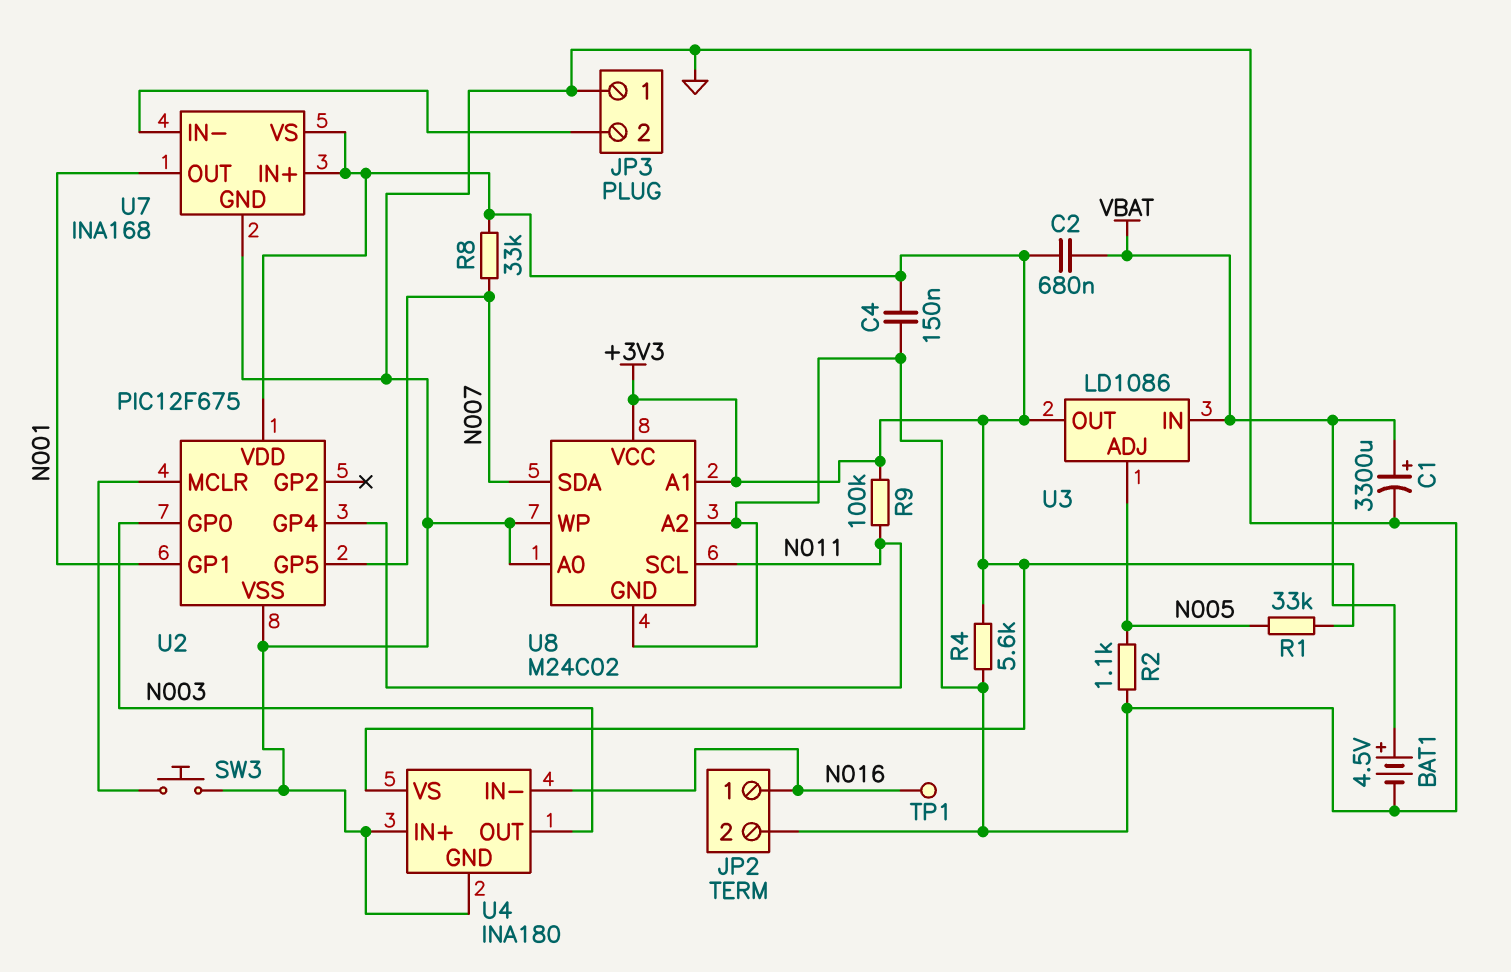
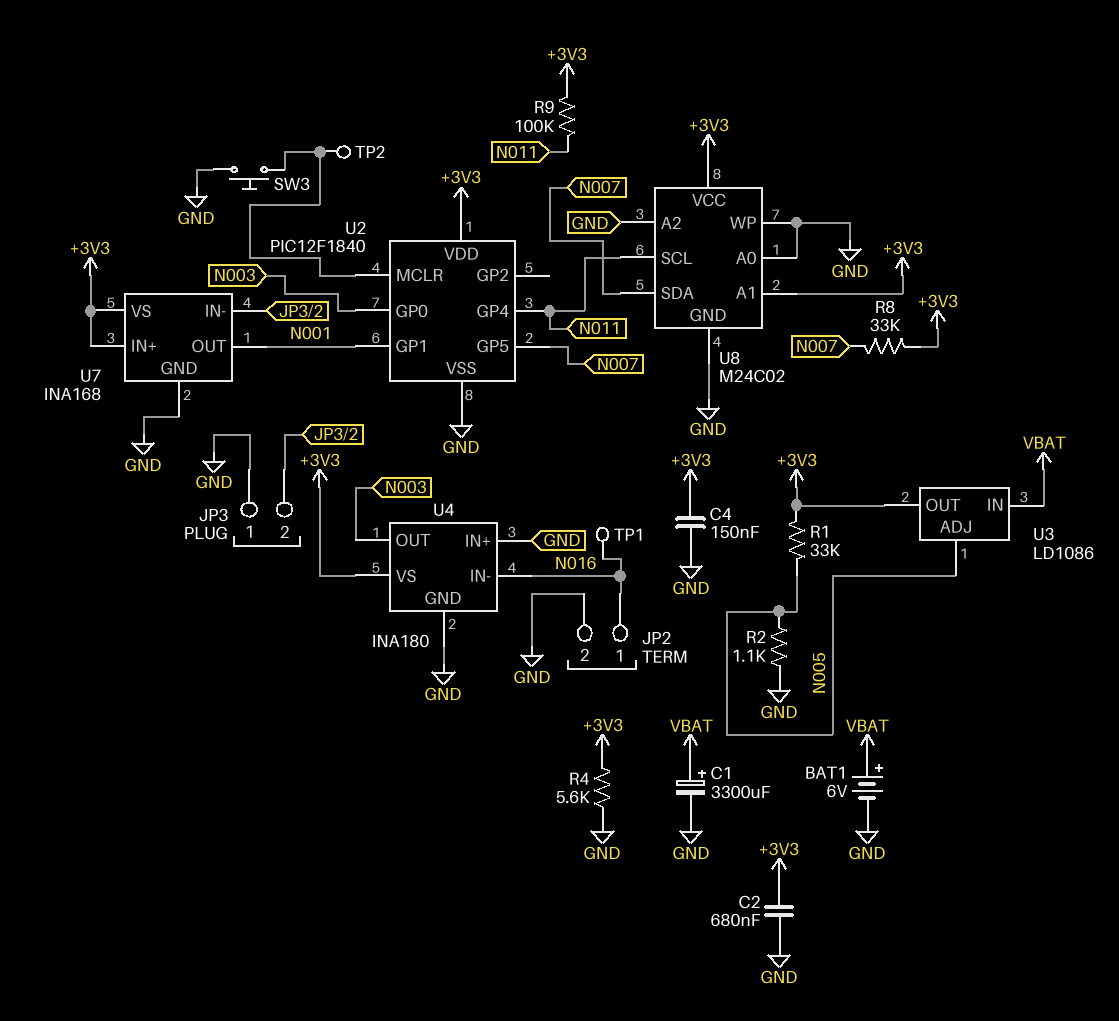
BAT1: 4.5V (plus VBAT, minus GND) -> 6V (plus VBAT, minus GND)
C2: 680nF (+3V3, VBAT) -> 680nF (+3V3, GND)
TP2: none -> test point (U2/MCLR)
U2: PIC12F675 -> PIC12F1840

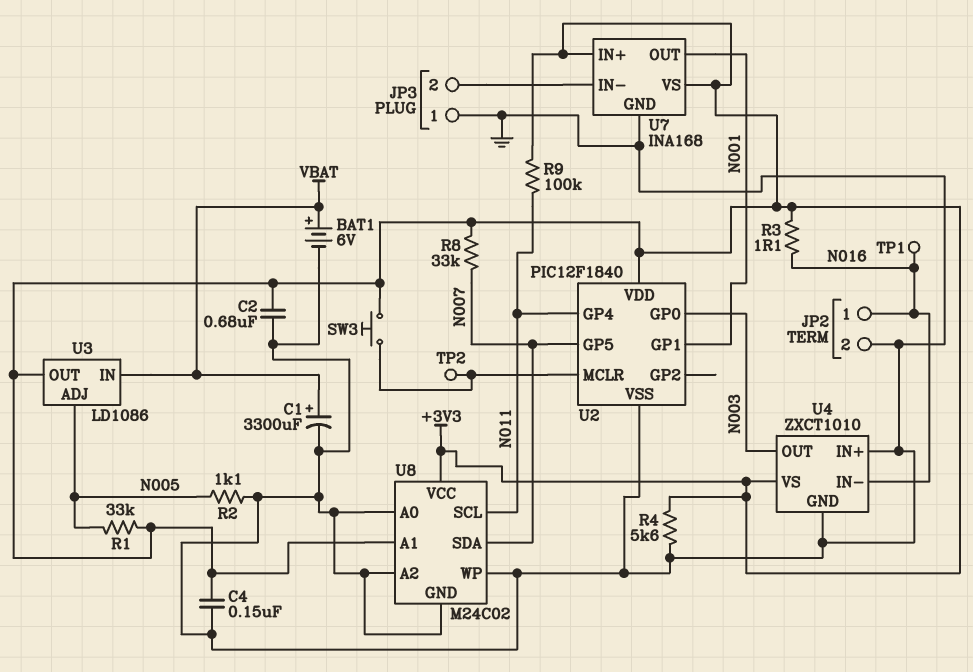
R3: none -> 1.1 (+3V3, N016)
SW3: button (GND, U2/MCLR) -> button (+3V3, U2/MCLR)
U4: INA180 -> ZXCT1010

